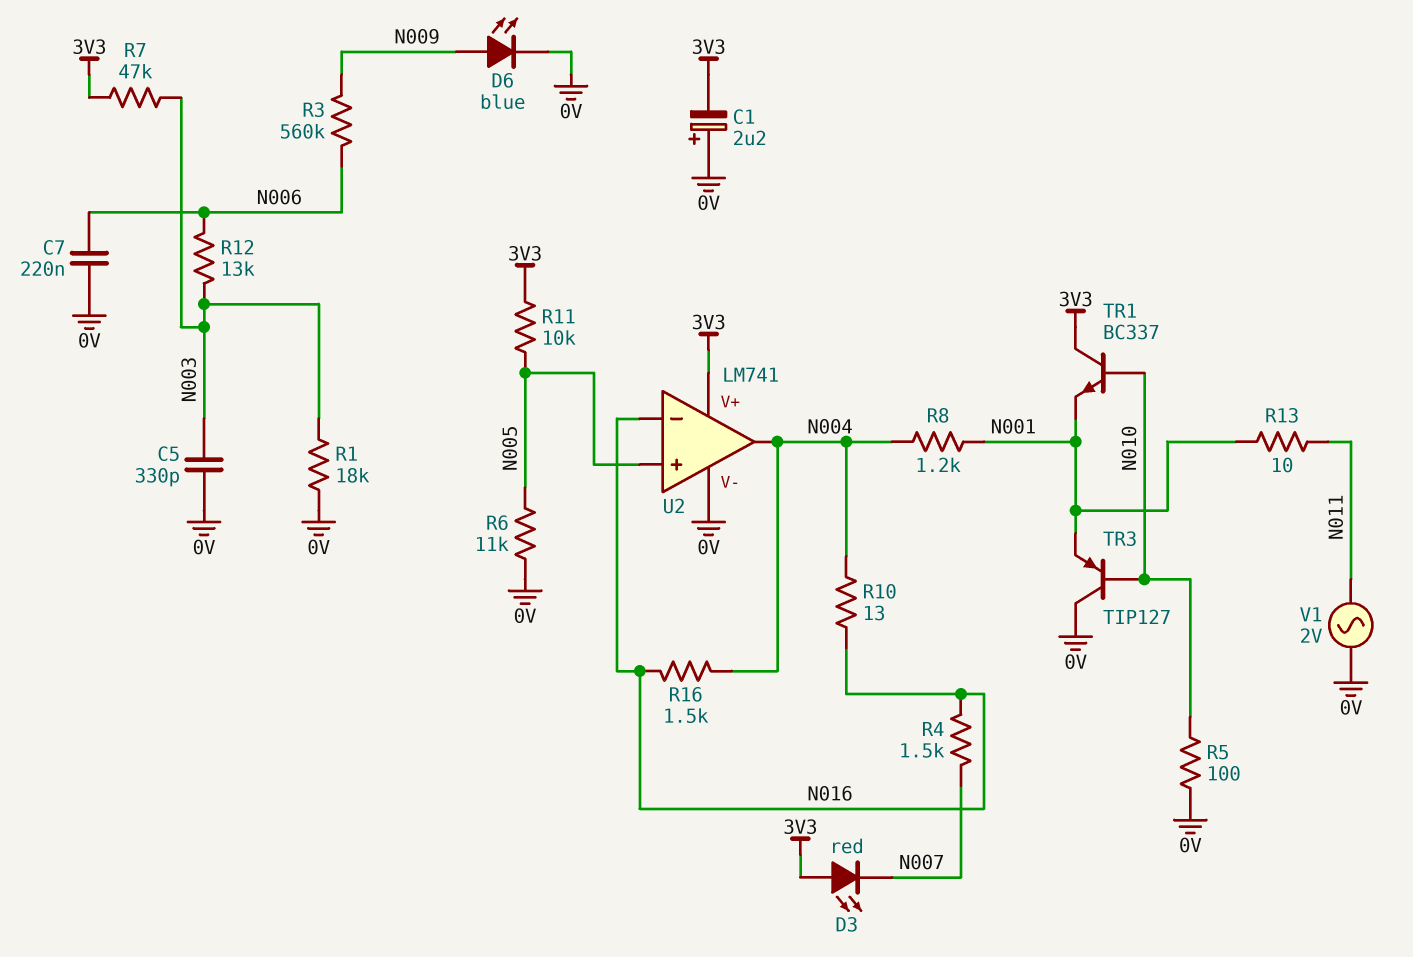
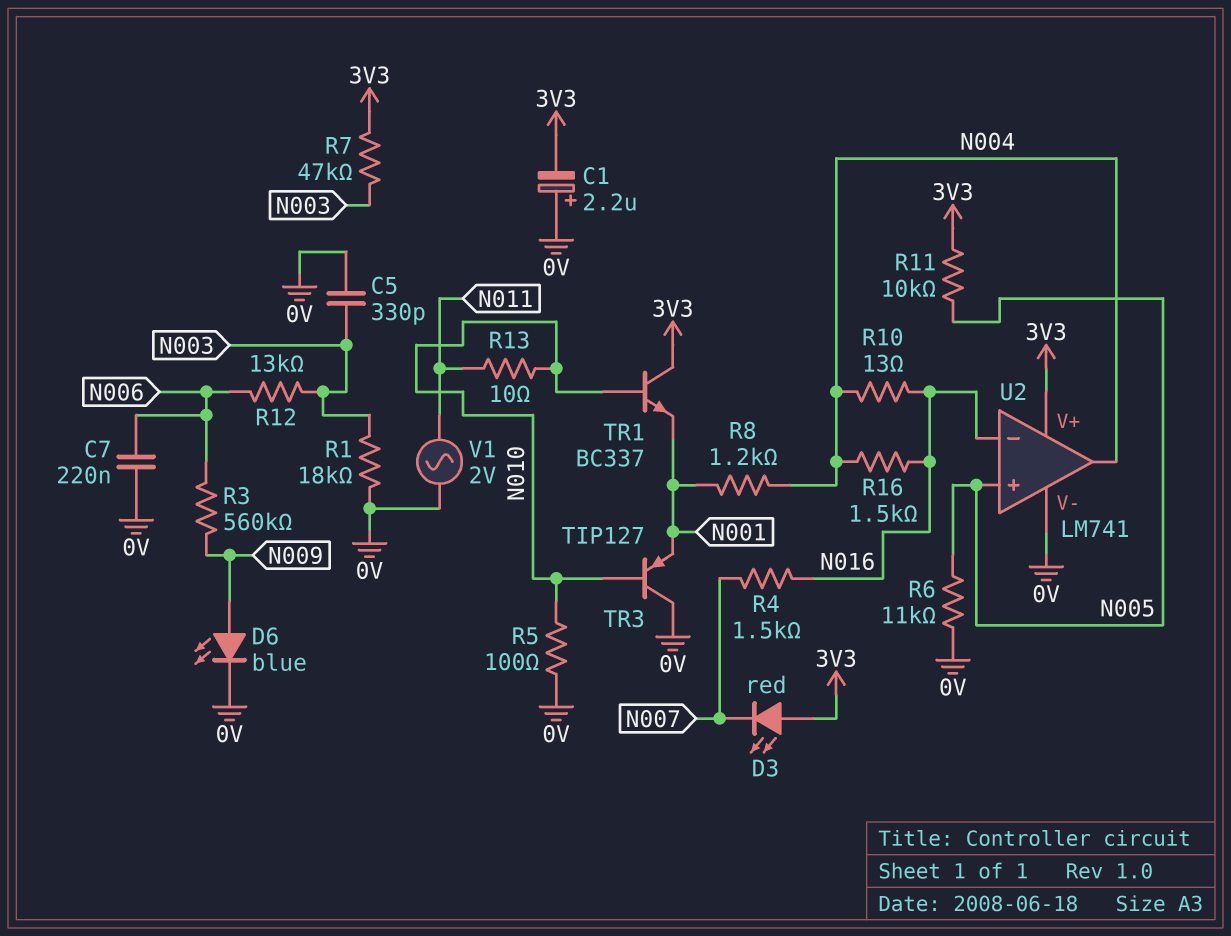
R13: 10 (N001, N011) -> 10 (N010, N011)

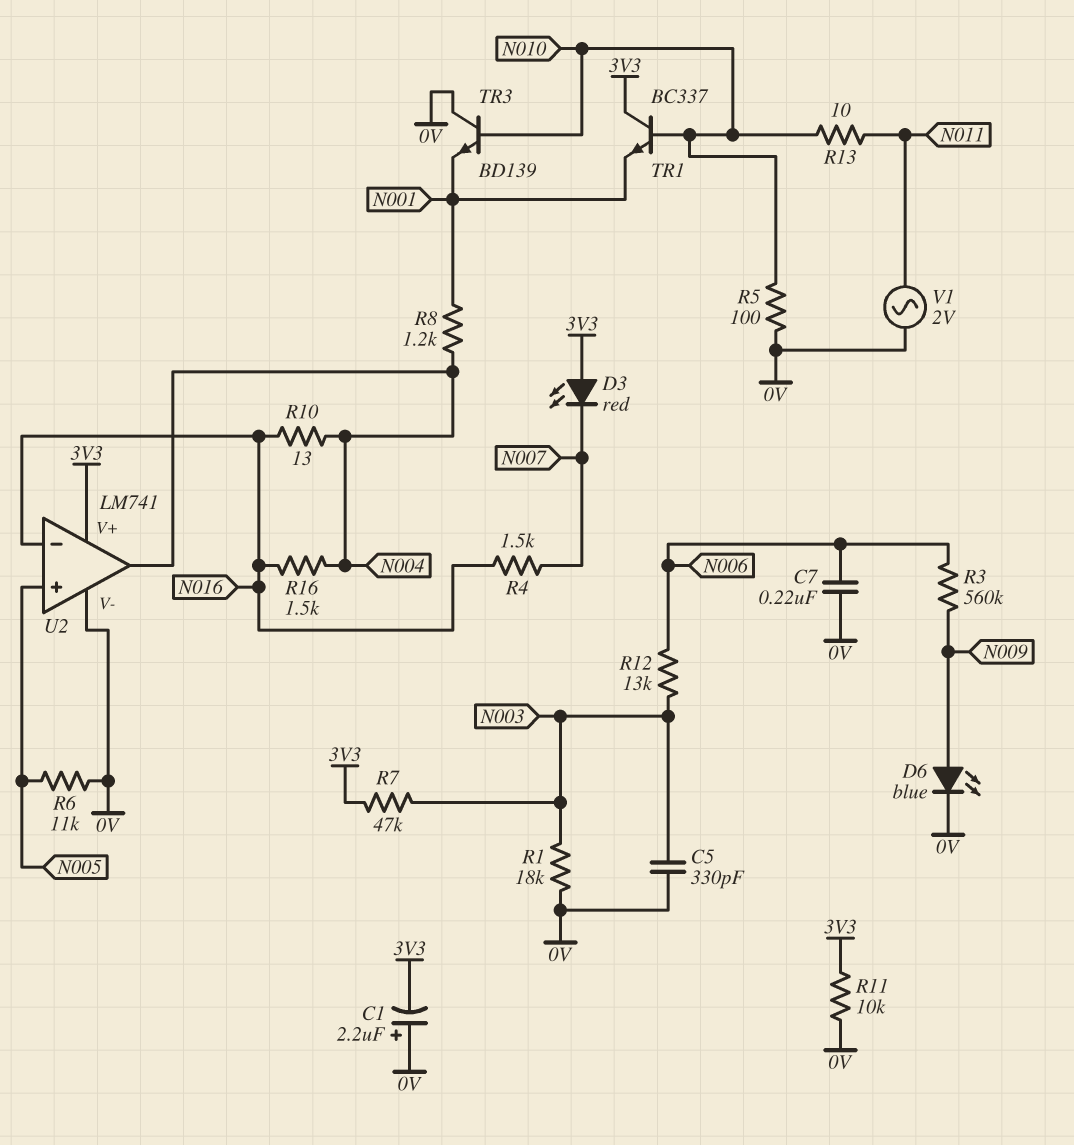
R11: 10k (3V3, N005) -> 10k (0V, 3V3)
TR3: PNP TIP127 (B N010, C 0V, E N001) -> NPN BD139 (B N010, C 0V, E N001)

